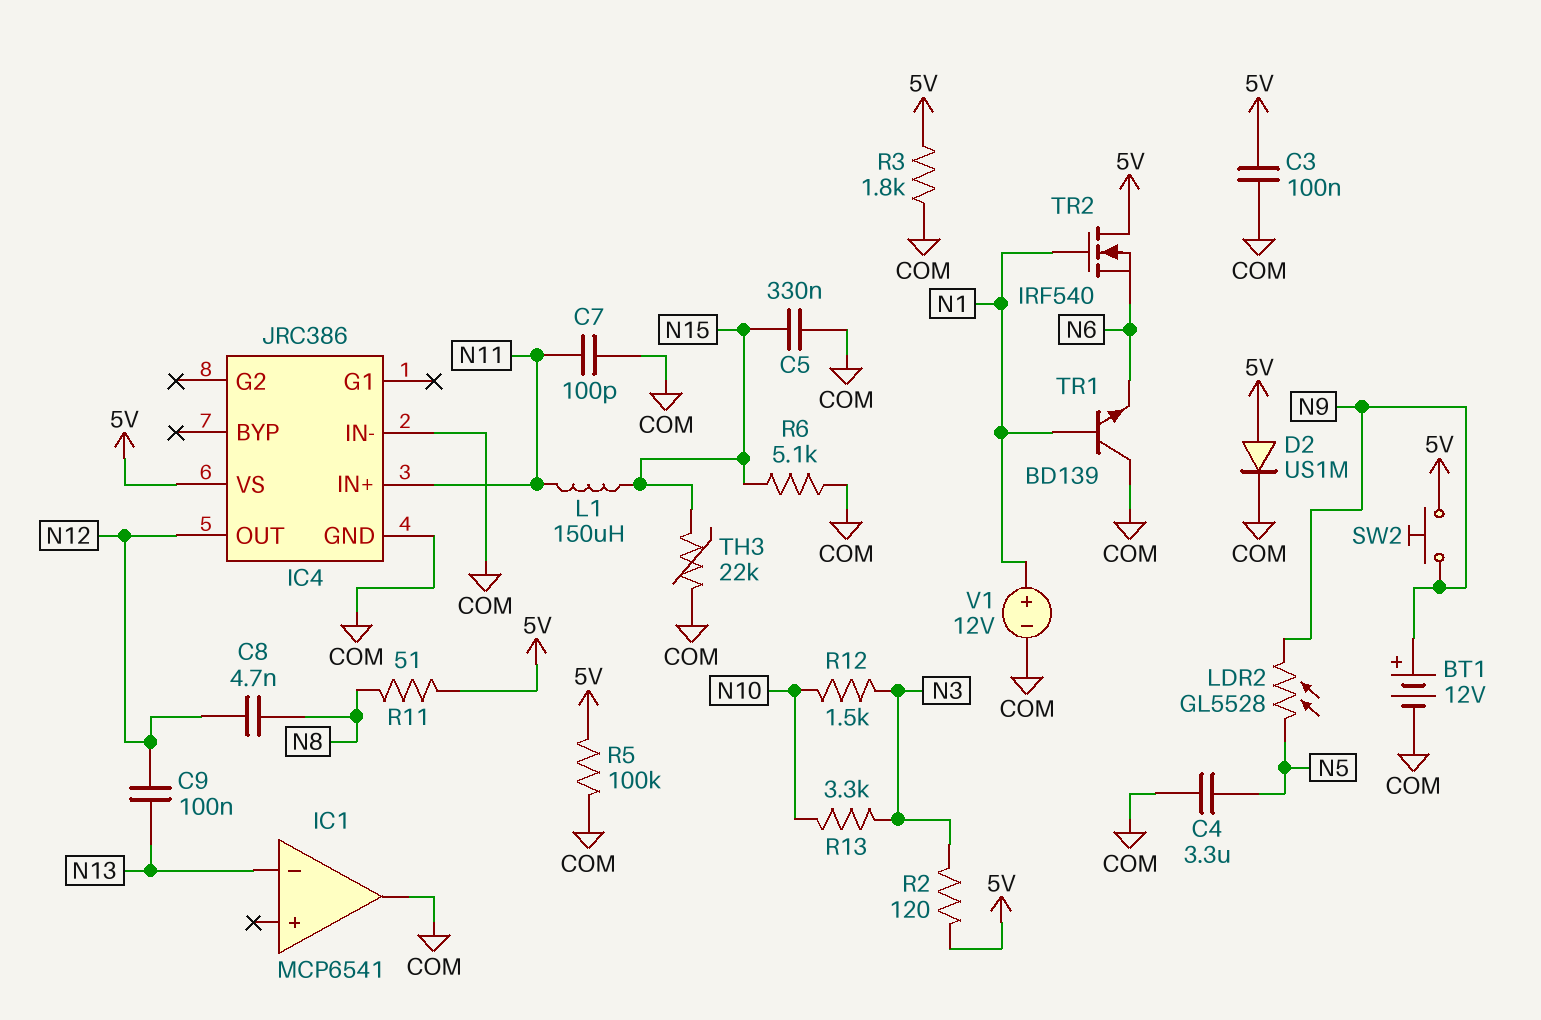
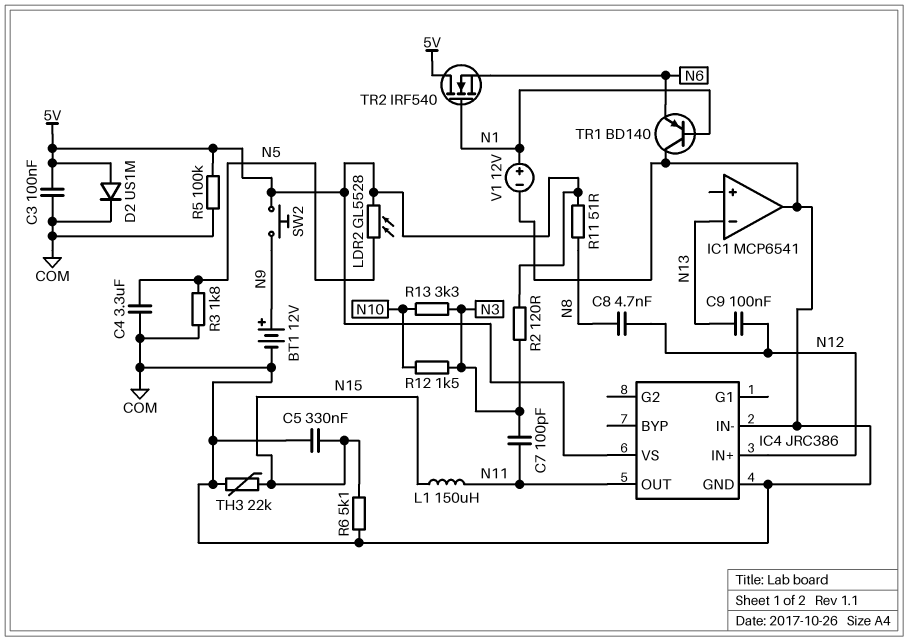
C7: 100pF (COM, N11) -> 100pF (N3, N11)
IC4 pin IN+: N11 -> N12
IC4 pin OUT: N12 -> N11
LDR2: GL5528 (N5, N9) -> GL5528 (5V, N5)
R3: 1.8k (5V, COM) -> 1.8k (COM, N5)
TR1: NPN BD139 (B N1, C COM, E N6) -> PNP BD140 (B N1, C COM, E N6)

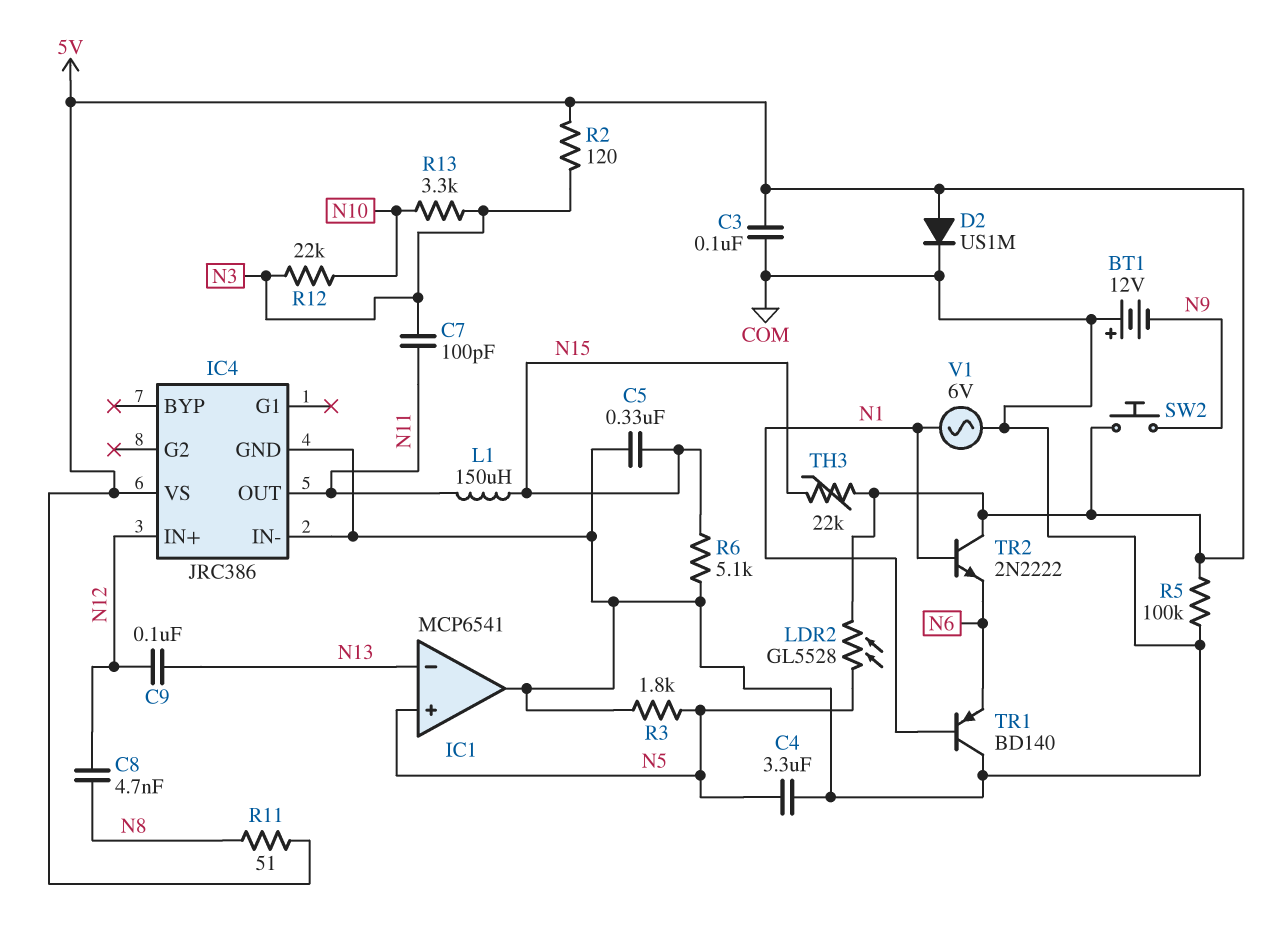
BT1: 12V (plus N9, minus COM) -> 12V (plus COM, minus N9)
IC1 pin in+: none -> N5
R12: 1.5k (N3, N10) -> 22k (N3, N10)
TH3: 22k (COM, N15) -> 22k (5V, N15)
TR2: NMOS IRF540 (G N1, D 5V, S N6) -> NPN 2N2222 (B N1, C 5V, E N6)
V1: 12V (plus N1, minus COM) -> AC 6V (COM, N1)

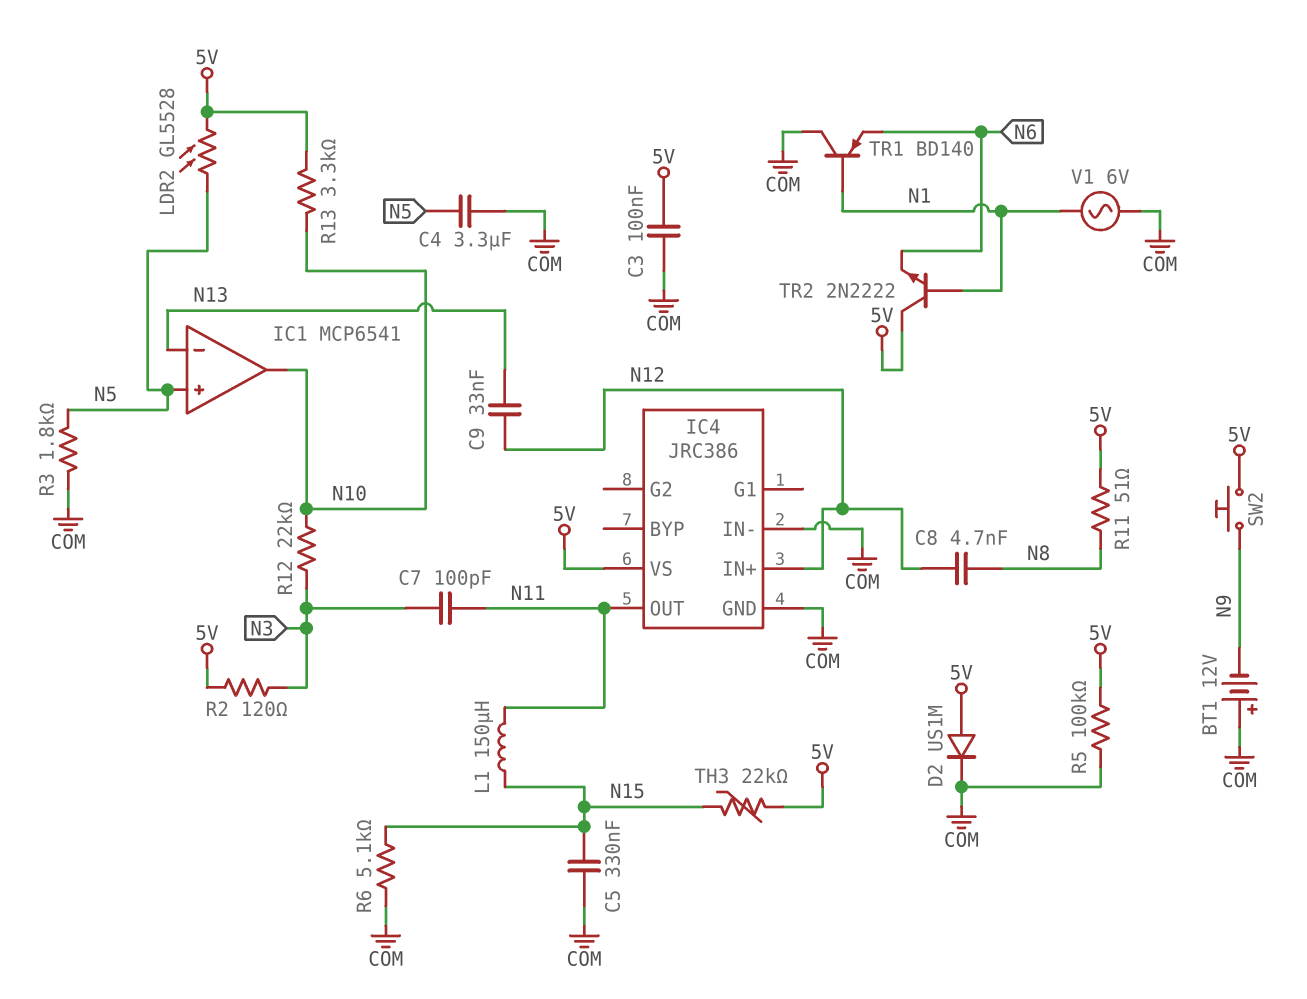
C9: 100nF (N12, N13) -> 33nF (N12, N13)
IC1 pin out: COM -> N10
R13: 3.3k (N3, N10) -> 3.3k (5V, N10)

